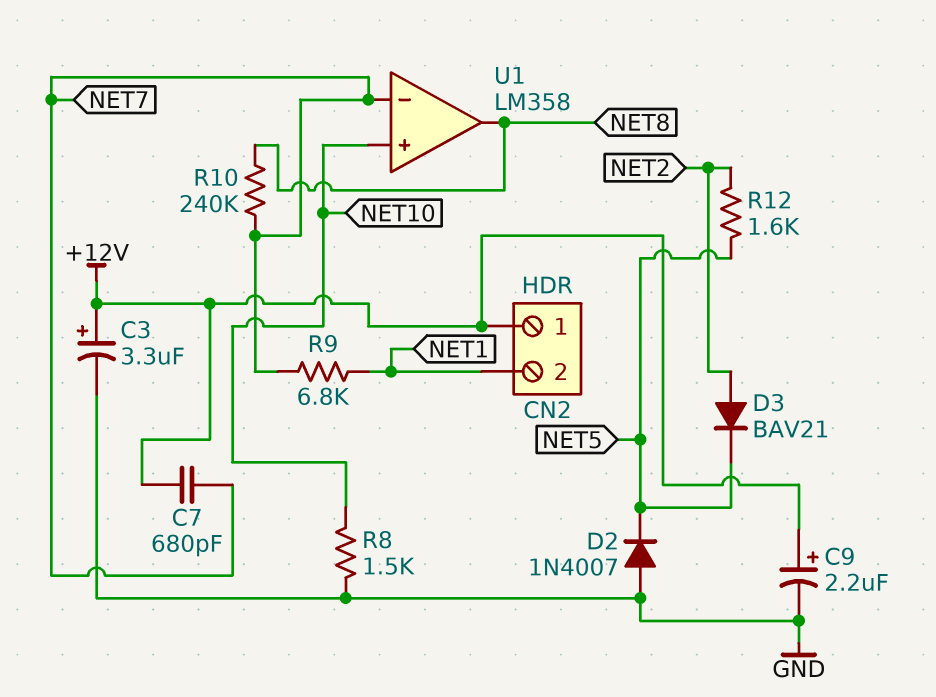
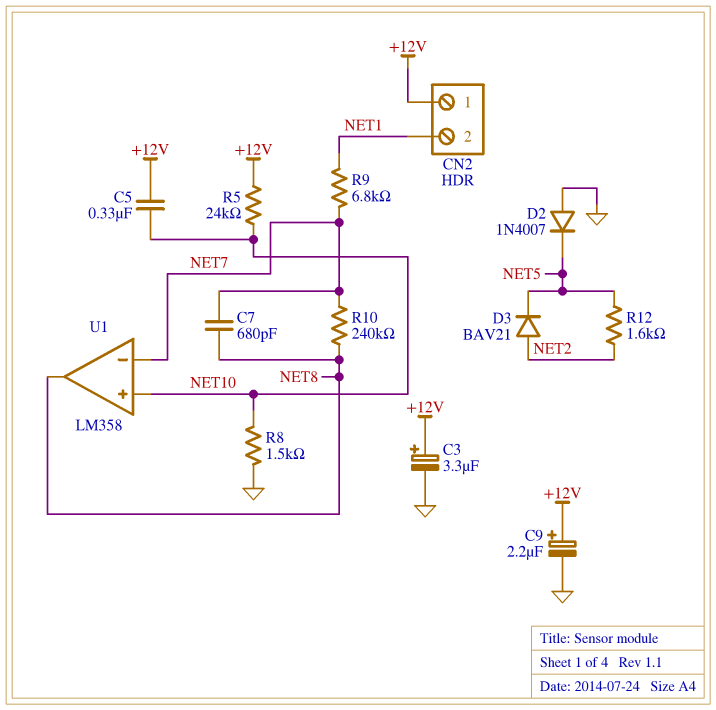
C5: none -> 330nF (+12V, NET10)
C7: 680pF (+12V, NET7) -> 680pF (NET7, NET8)
R5: none -> 24k (+12V, NET10)

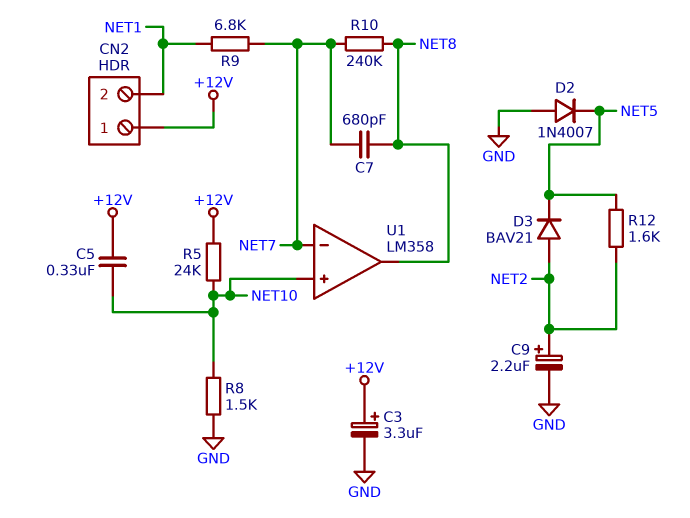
C9: 2.2uF (plus +12V, minus GND) -> 2.2uF (plus NET2, minus GND)

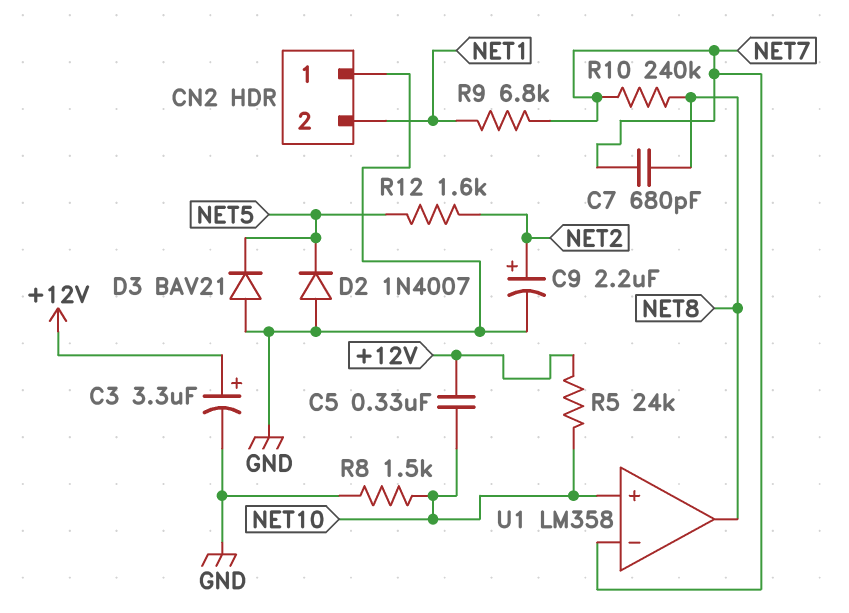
CN2 pin 1: +12V -> GND
D3: diode BAV21 (A NET2, K NET5) -> diode BAV21 (A GND, K NET5)

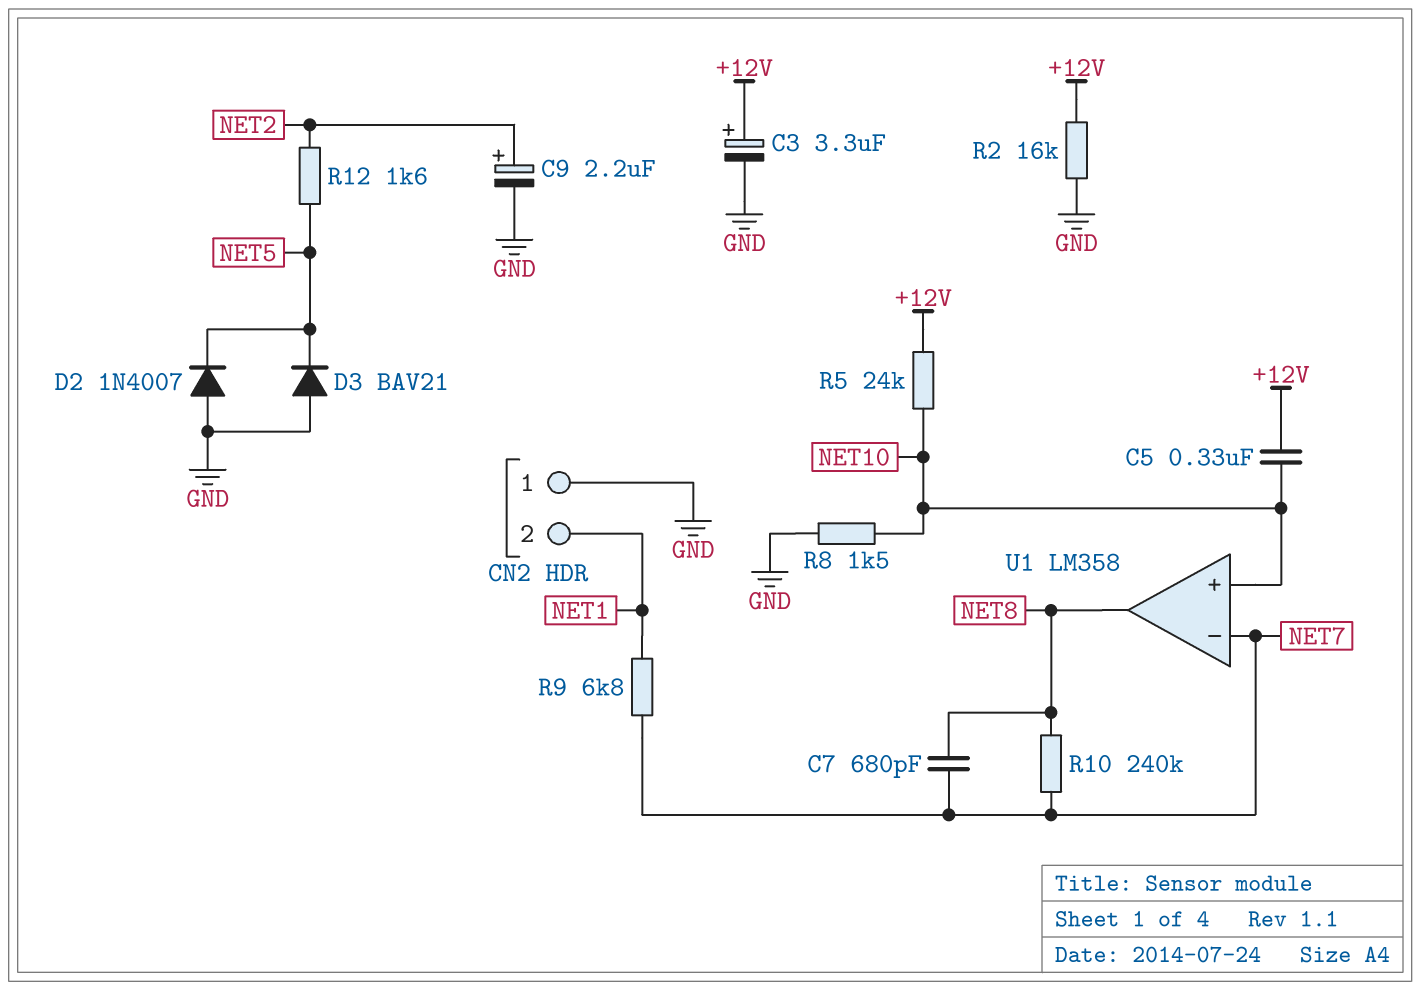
R2: none -> 16k (+12V, GND)

